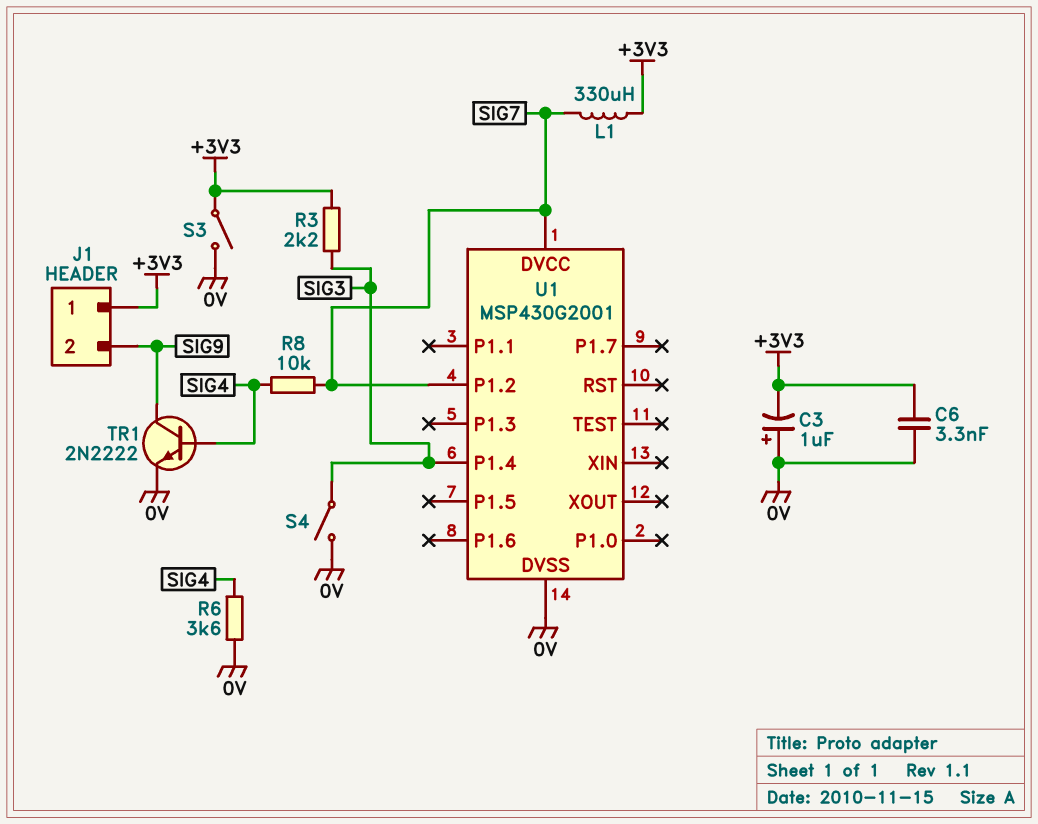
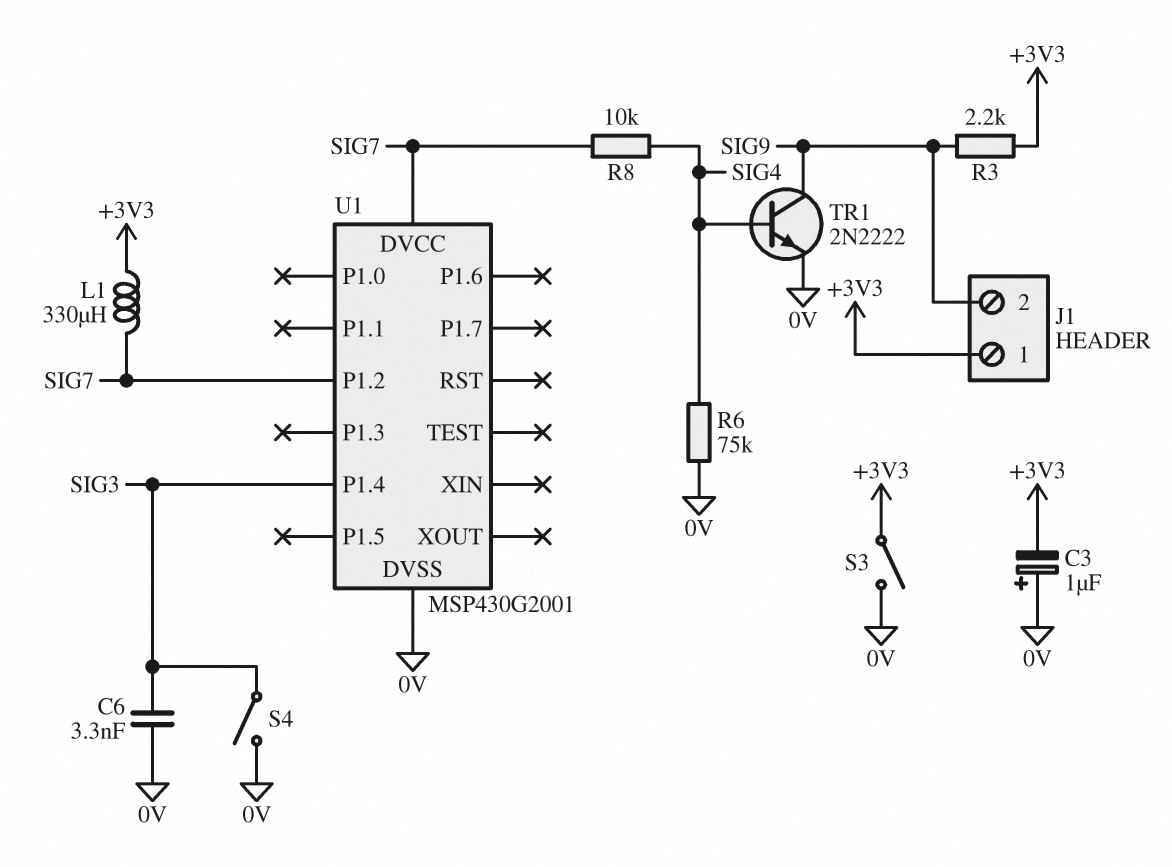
C6: 3.3nF (+3V3, 0V) -> 3.3nF (0V, SIG3)
R3: 2.2k (+3V3, SIG3) -> 2.2k (+3V3, SIG9)
R6: 3.6k (0V, SIG4) -> 75k (0V, SIG4)

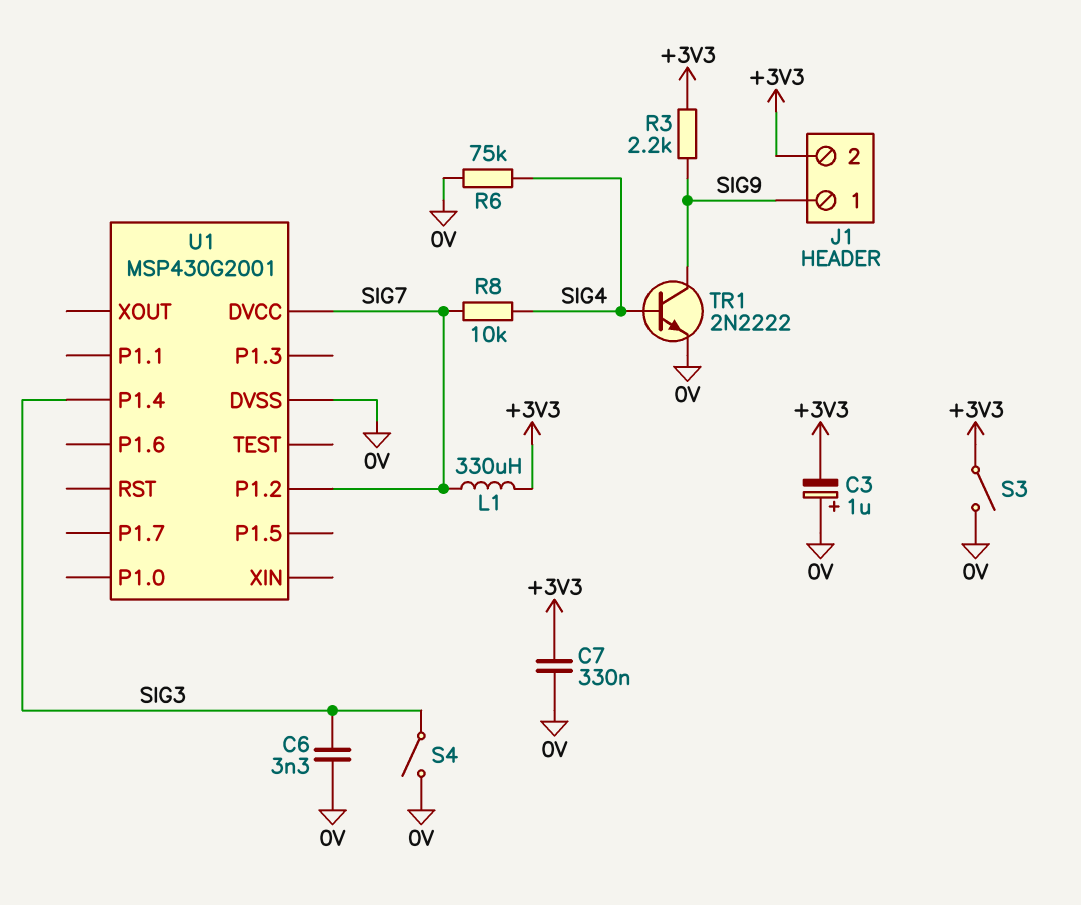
C7: none -> 330nF (+3V3, 0V)
J1 pin 1: +3V3 -> SIG9
J1 pin 2: SIG9 -> +3V3

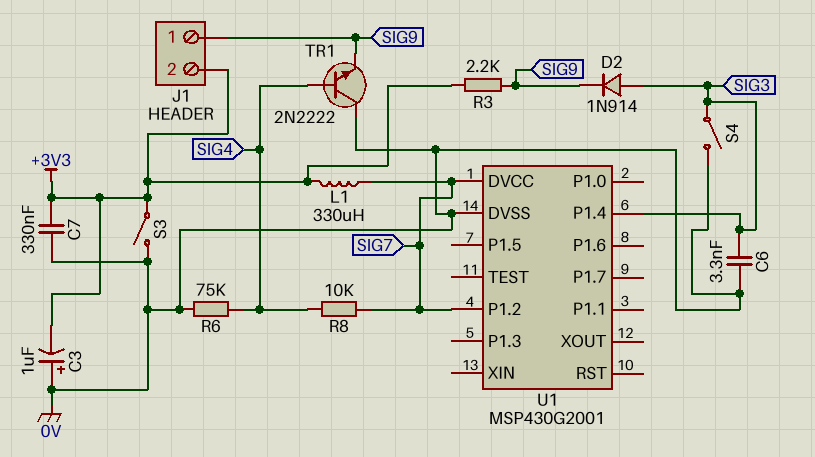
D2: none -> diode 1N914 (A SIG3, K SIG9)
TR1: NPN 2N2222 (B SIG4, C SIG9, E 0V) -> NPN 2N2222 (B SIG4, C 0V, E SIG9)

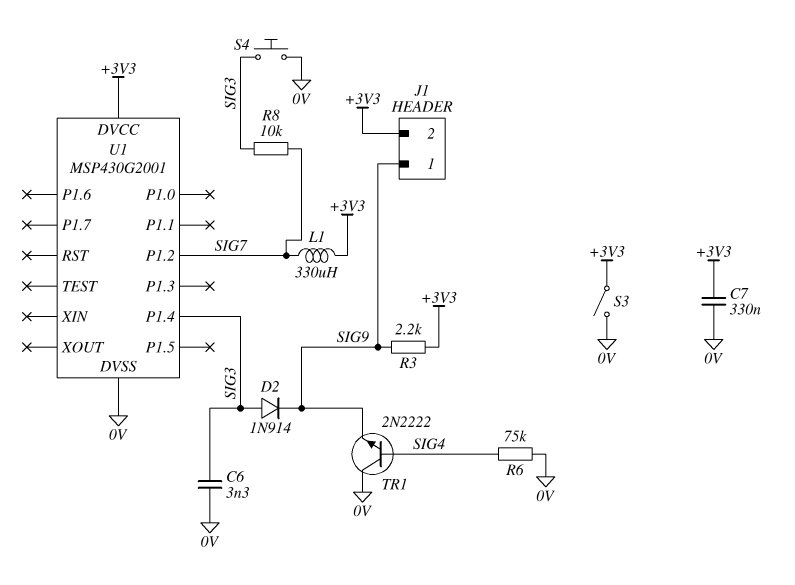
C3: 1uF (plus 0V, minus +3V3) -> none
R8: 10k (SIG4, SIG7) -> 10k (SIG3, SIG7)
S4: switch (0V, SIG3) -> button (0V, SIG3)
U1 pin DVCC: SIG7 -> +3V3

